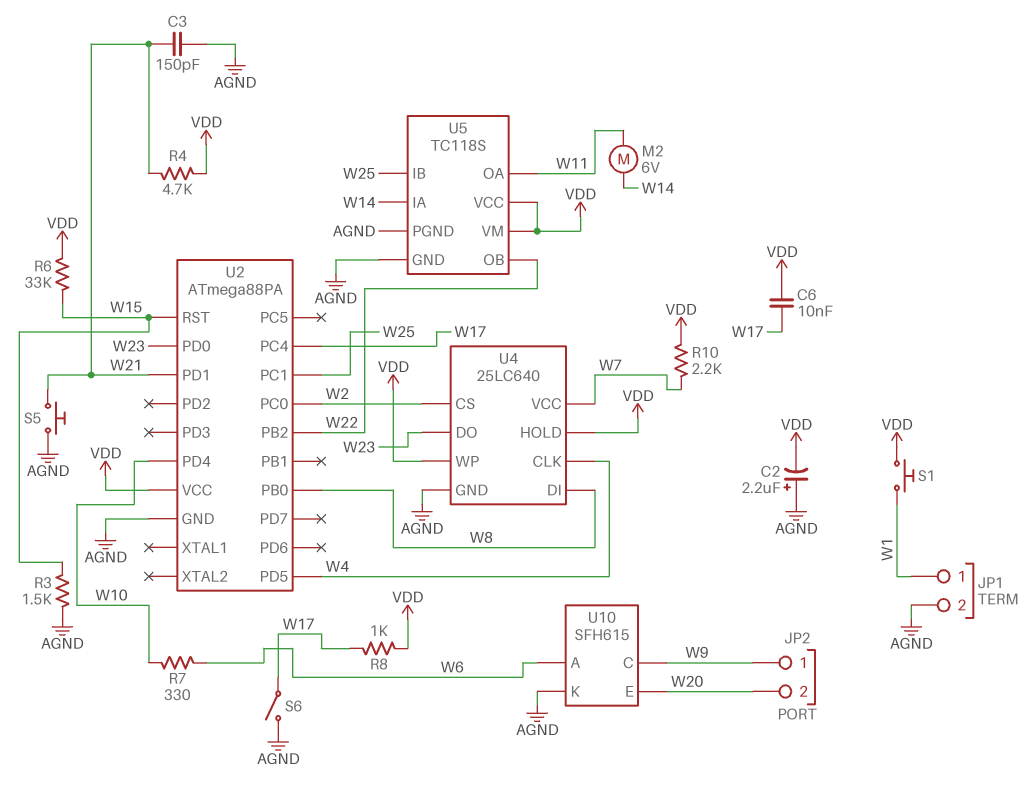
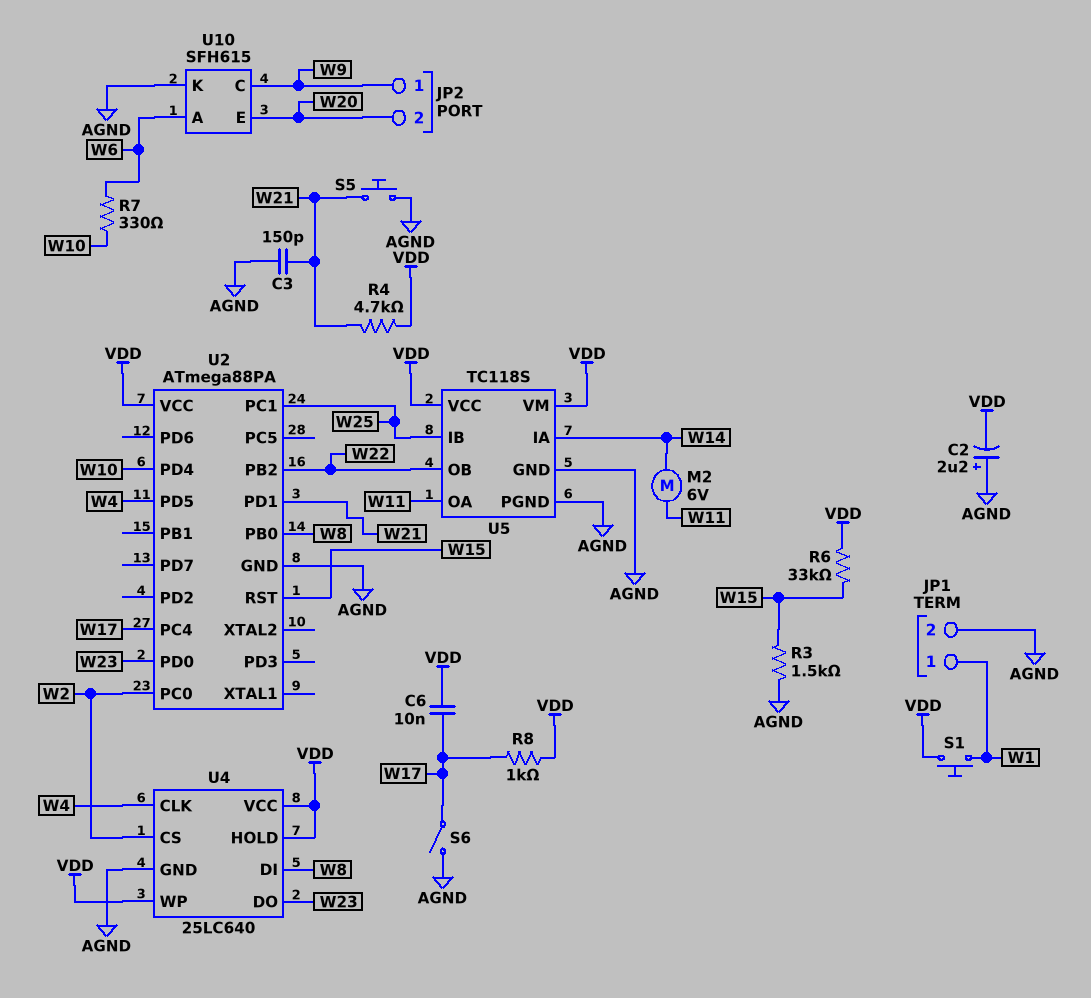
R10: 2.2k (VDD, W7) -> none
U4 pin VCC: W7 -> VDD

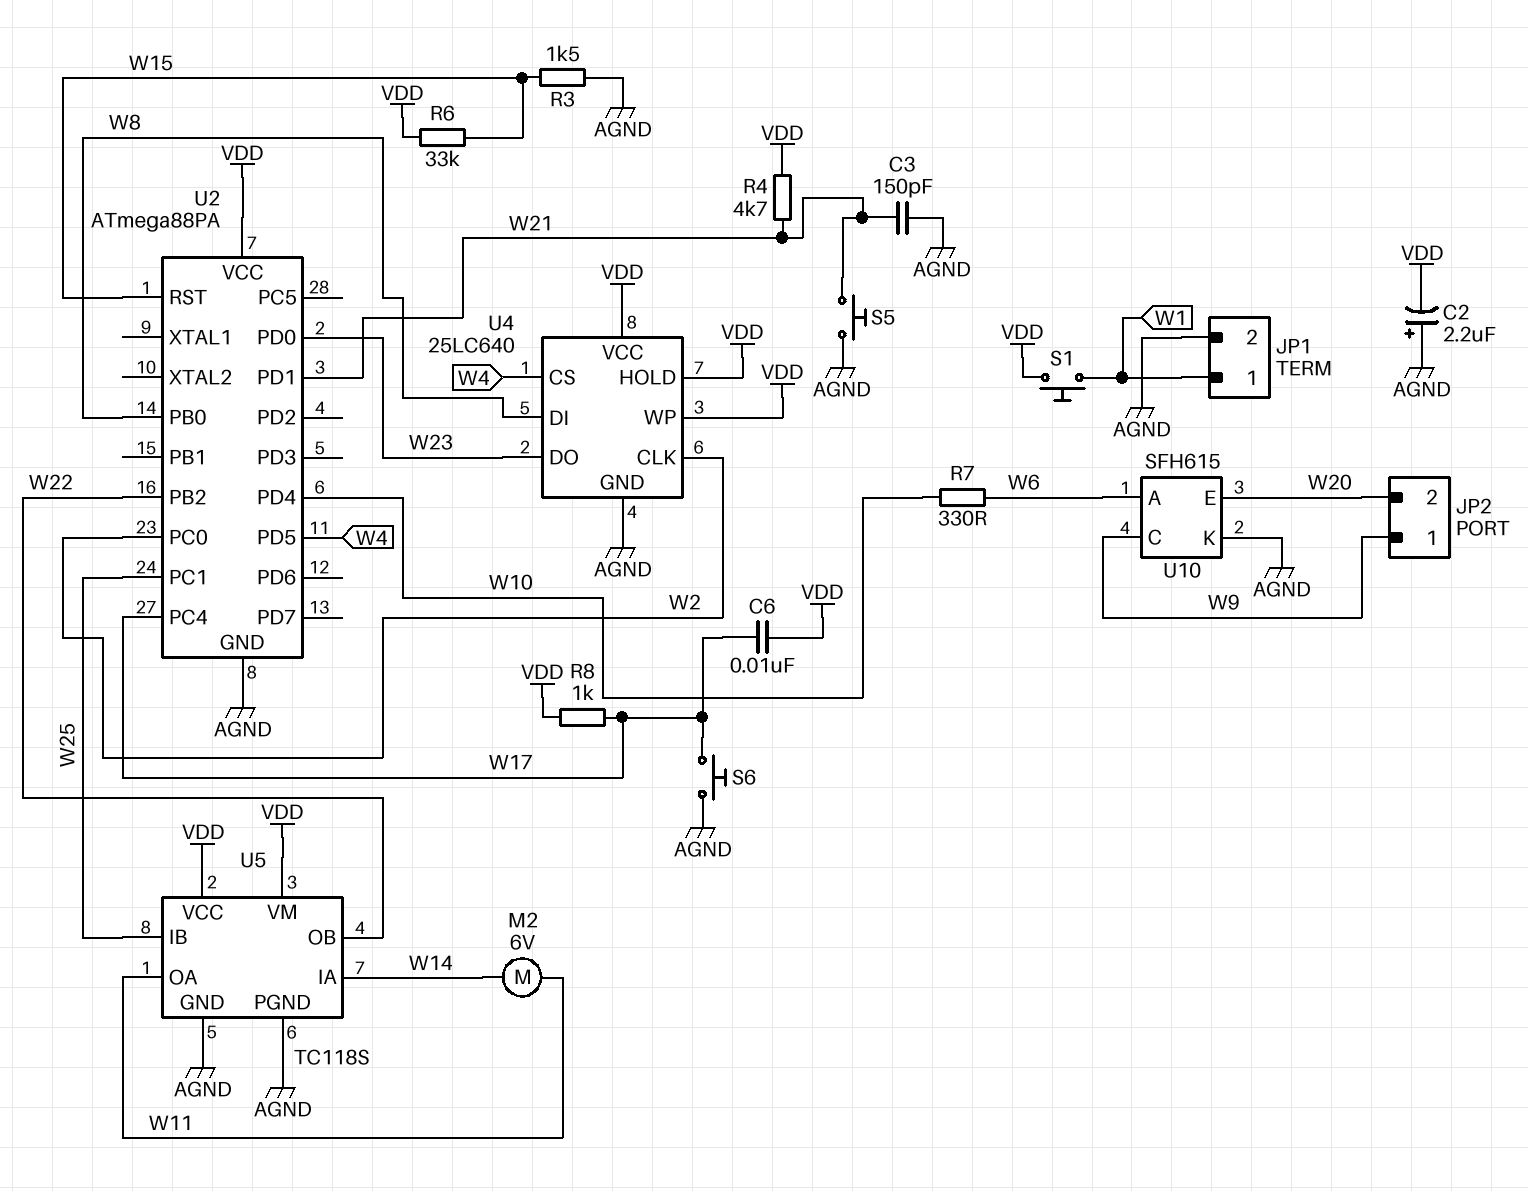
S6: switch (AGND, W17) -> button (AGND, W17)
U4 pin CLK: W4 -> W2
U4 pin CS: W2 -> W4

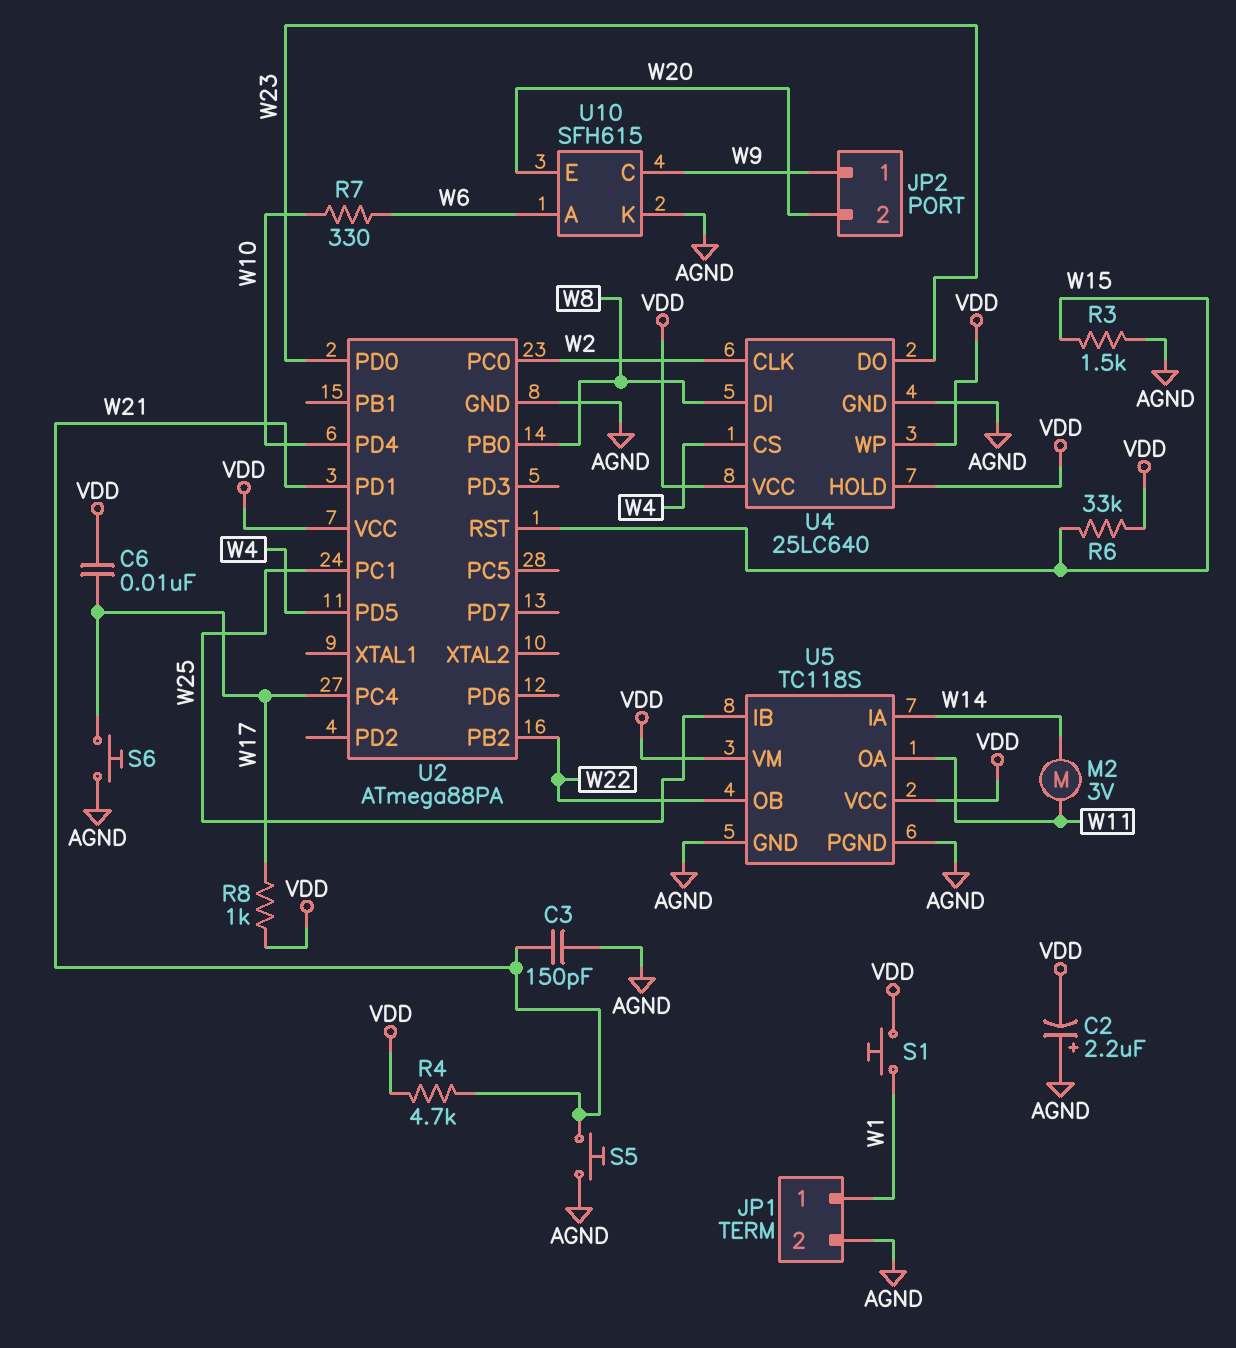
M2: motor 6V (W11, W14) -> motor 3V (W11, W14)

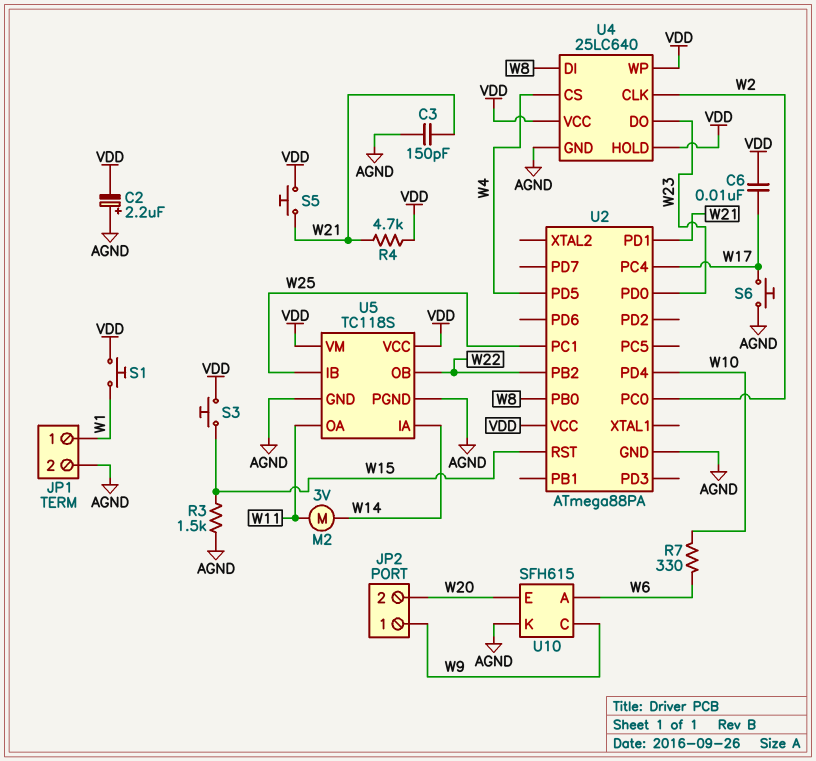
R6: 33k (VDD, W15) -> none
R8: 1k (VDD, W17) -> none
S3: none -> button (VDD, W15)
S5: button (AGND, W21) -> button (VDD, W21)

